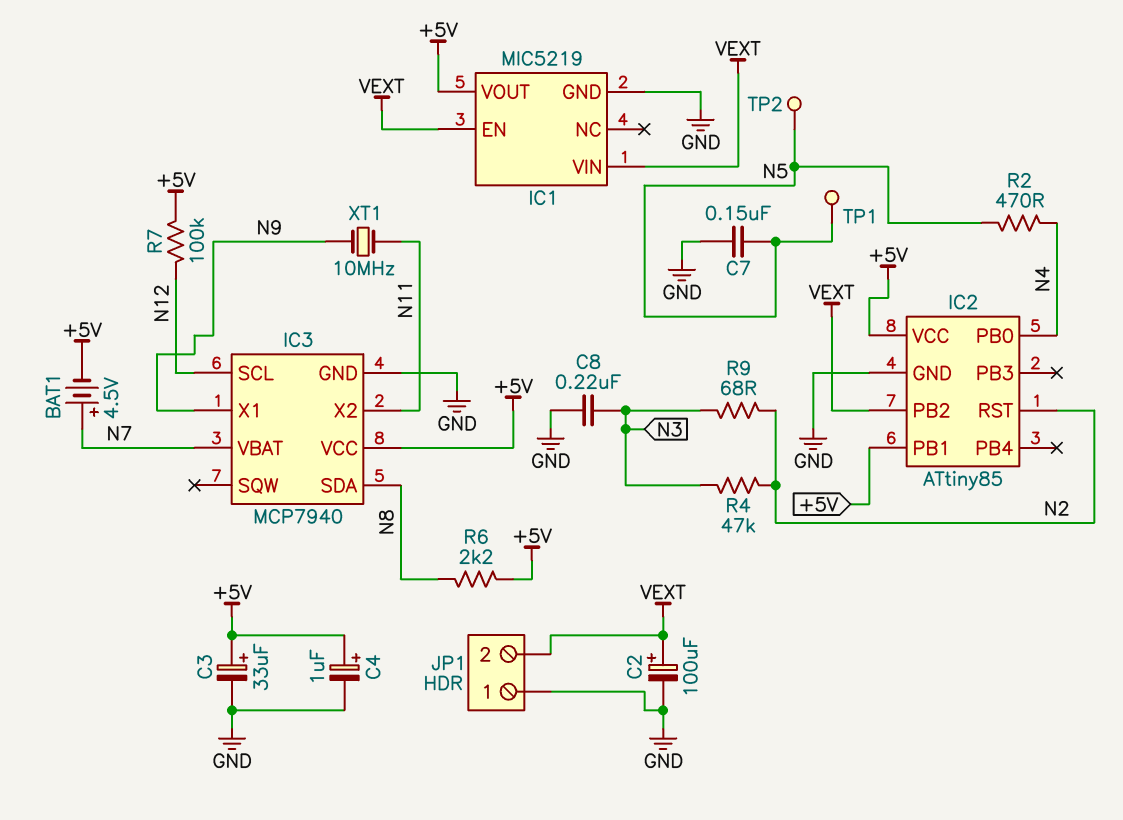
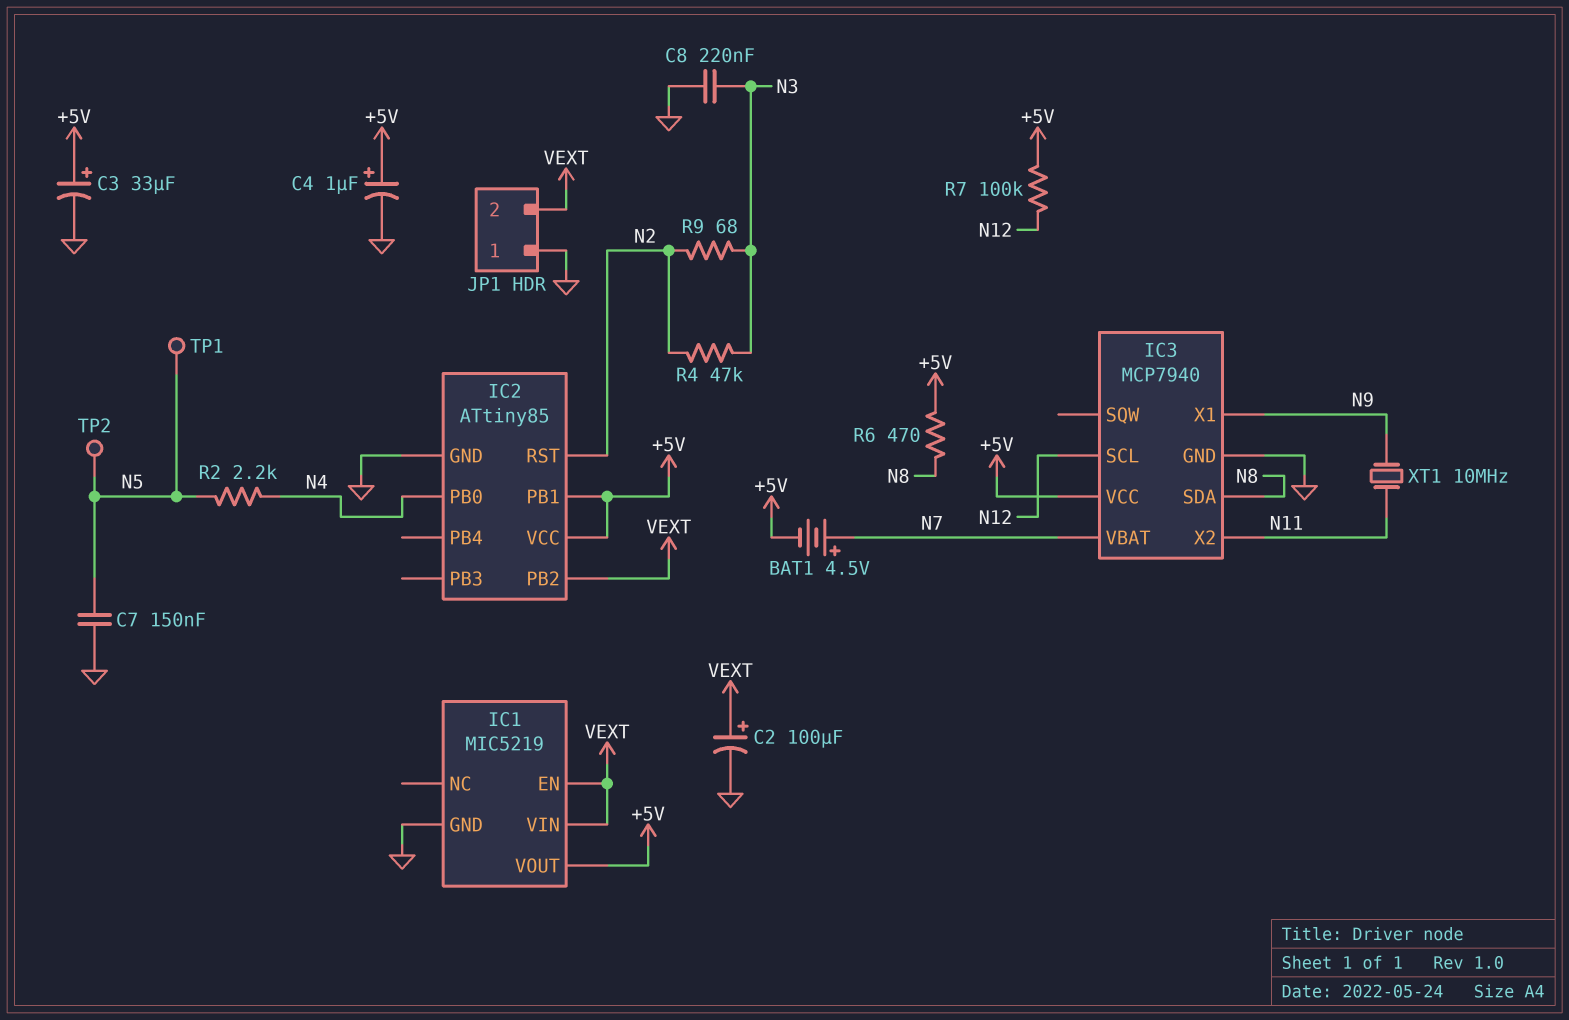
R2: 470 (N4, N5) -> 2.2k (N4, N5)
R6: 2.2k (+5V, N8) -> 470 (+5V, N8)

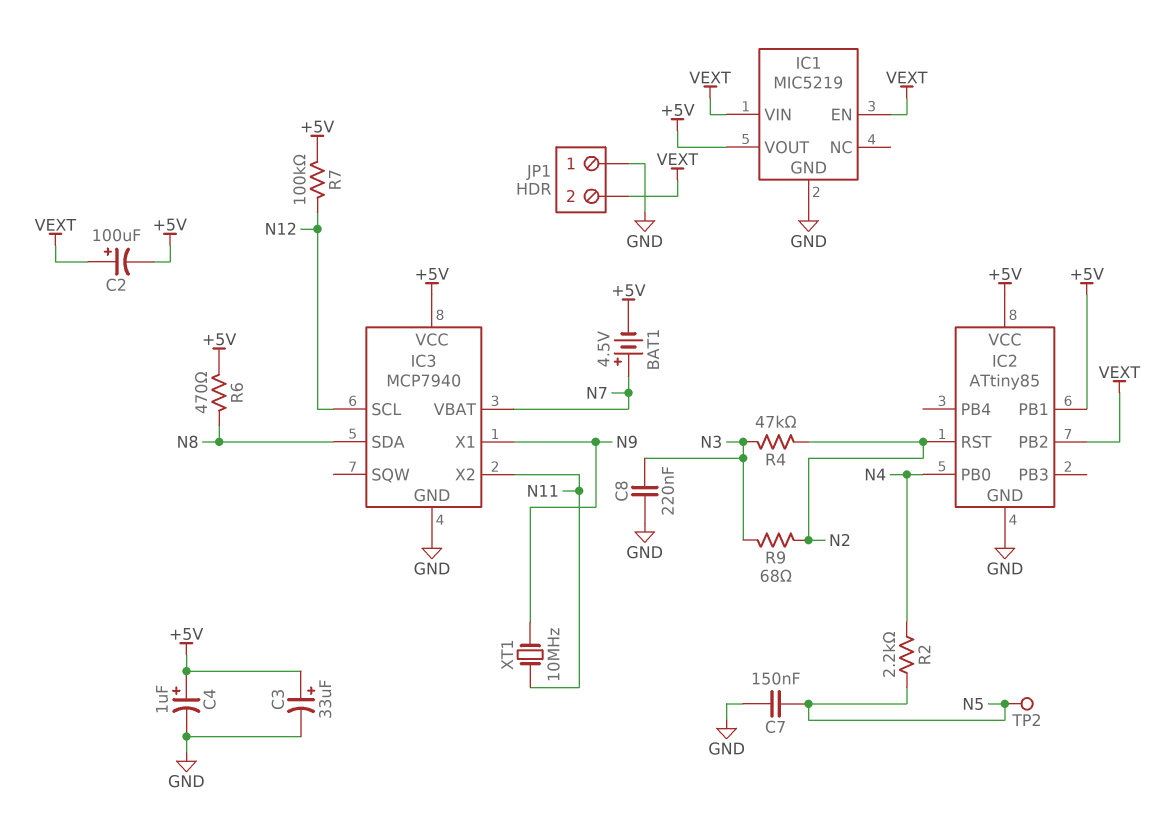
C2: 100uF (plus VEXT, minus GND) -> 100uF (plus VEXT, minus +5V)
TP1: test point (N5) -> none

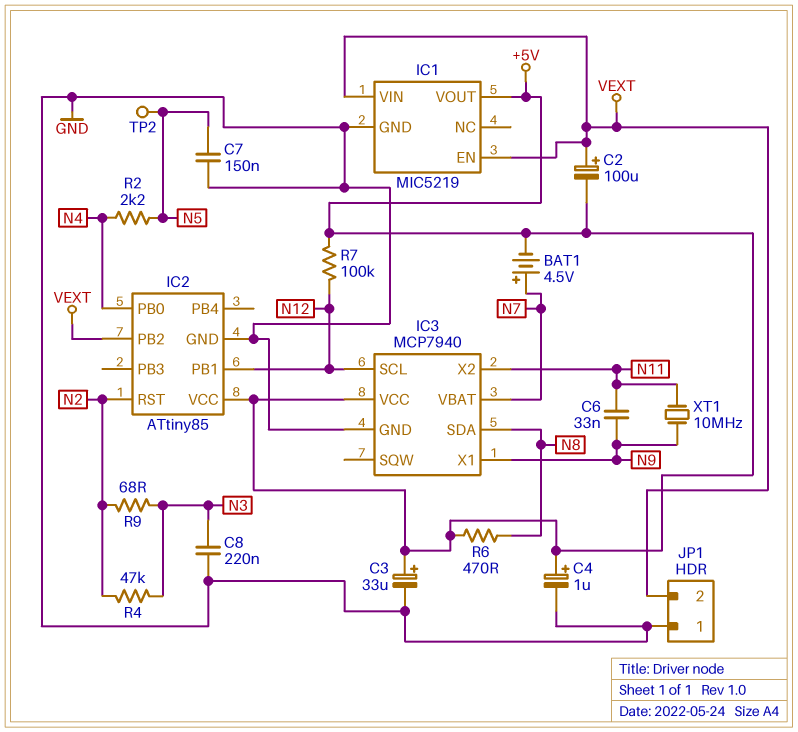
C6: none -> 33nF (N9, N11)
IC2 pin PB1: +5V -> N12

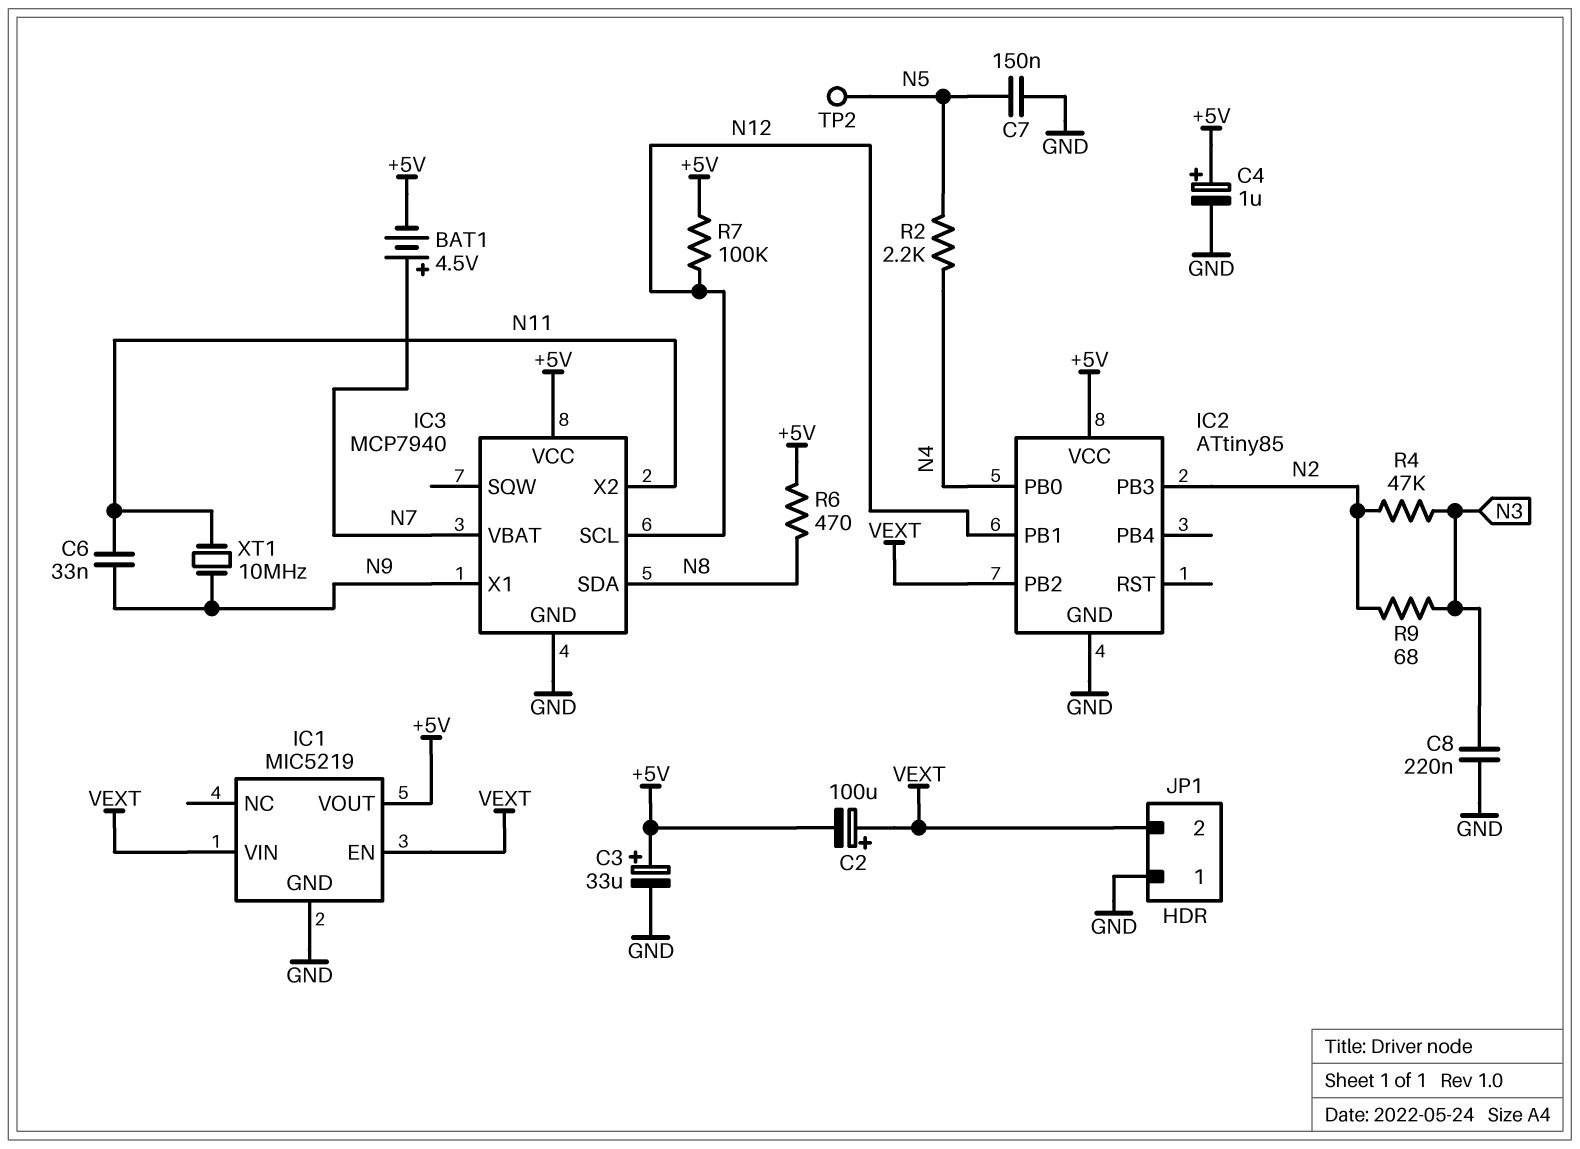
IC2 pin PB3: none -> N2
IC2 pin RST: N2 -> none

